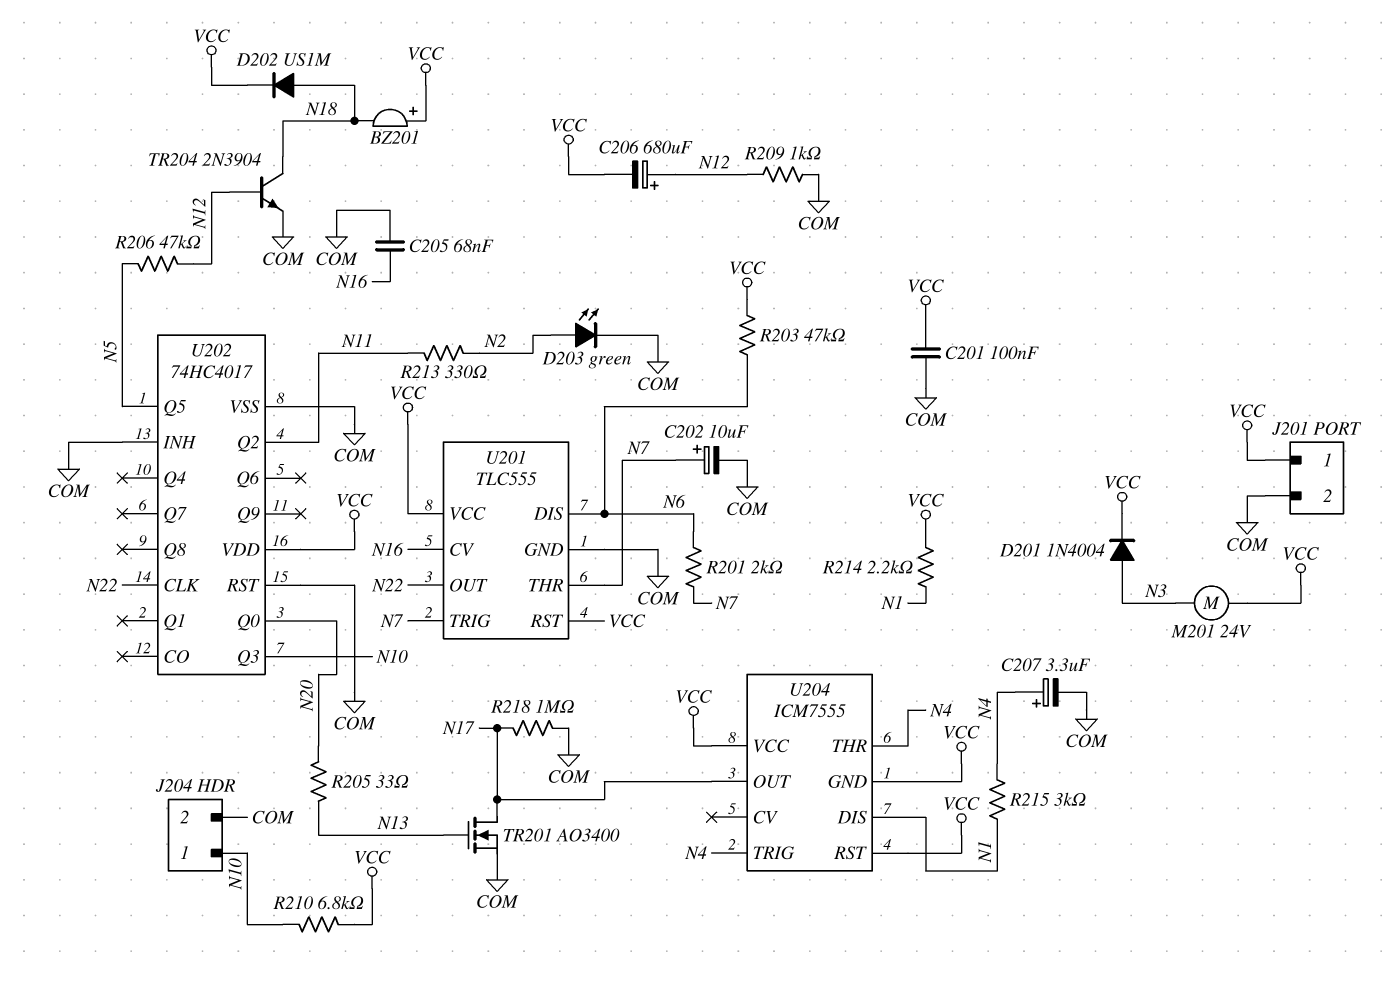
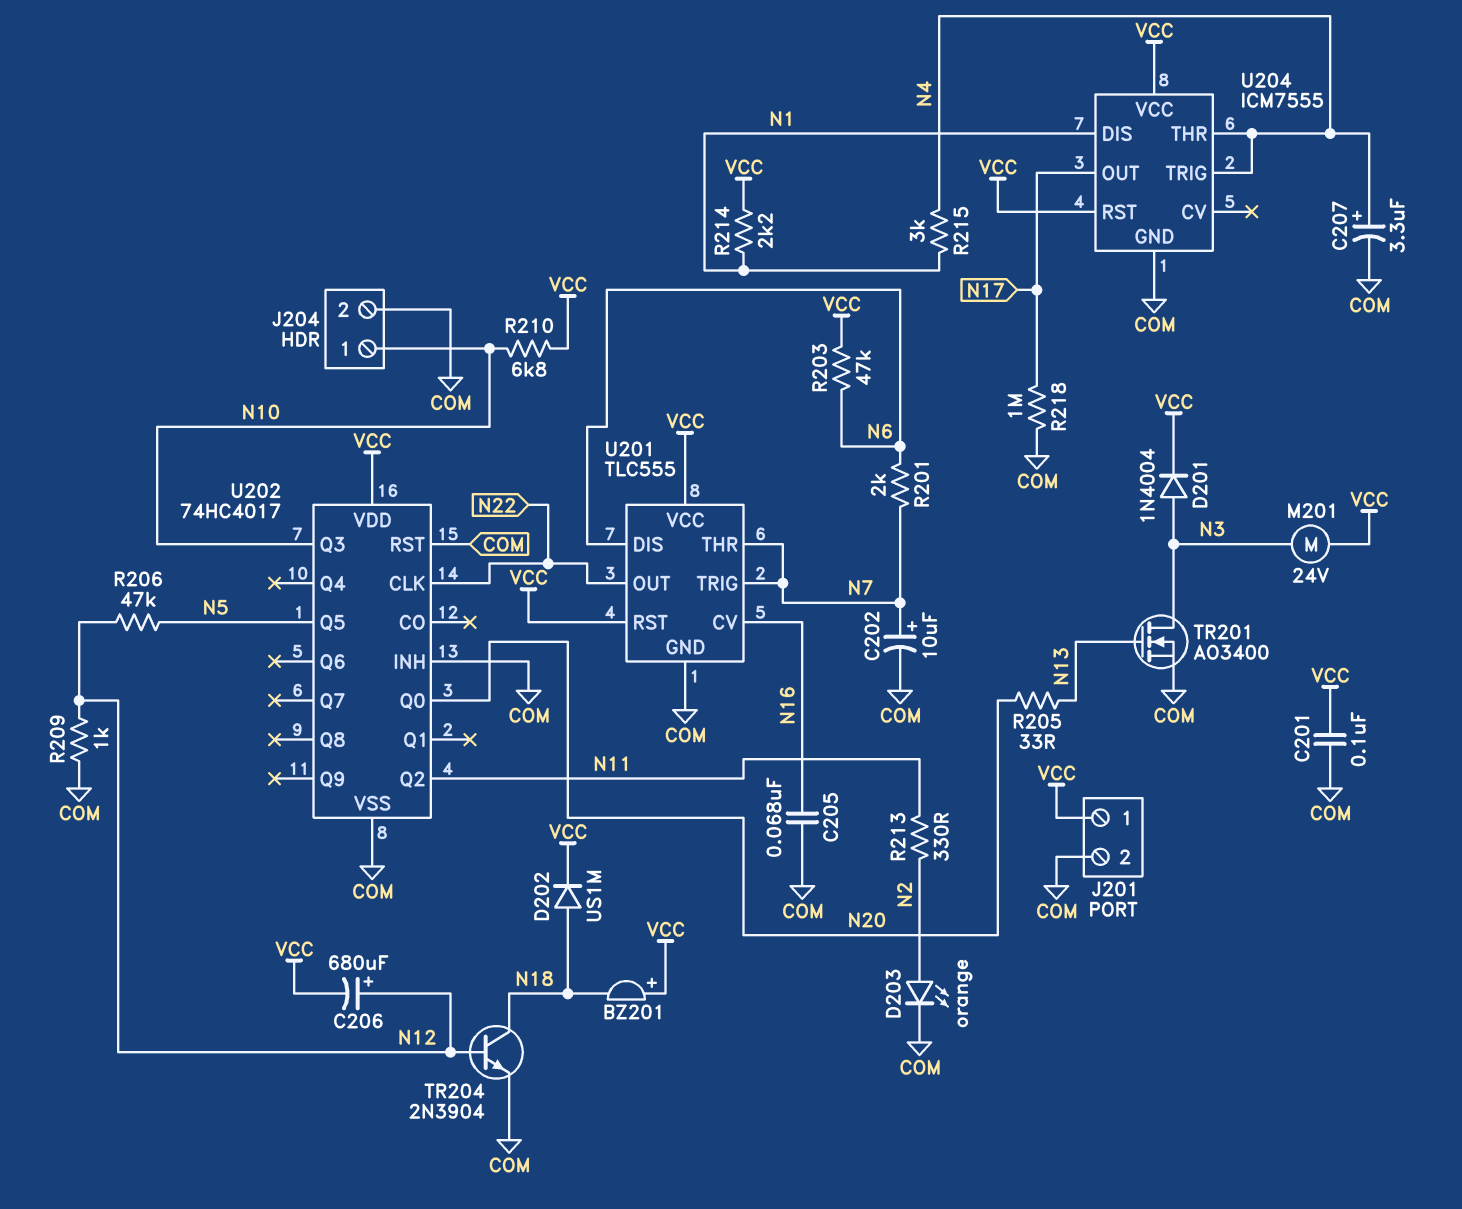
D203: LED green (A N2, K COM) -> LED orange (A N2, K COM)
TR201: NMOS AO3400 (G N13, D N17, S COM) -> NMOS AO3400 (G N13, D N3, S COM)
U204 pin GND: VCC -> COM

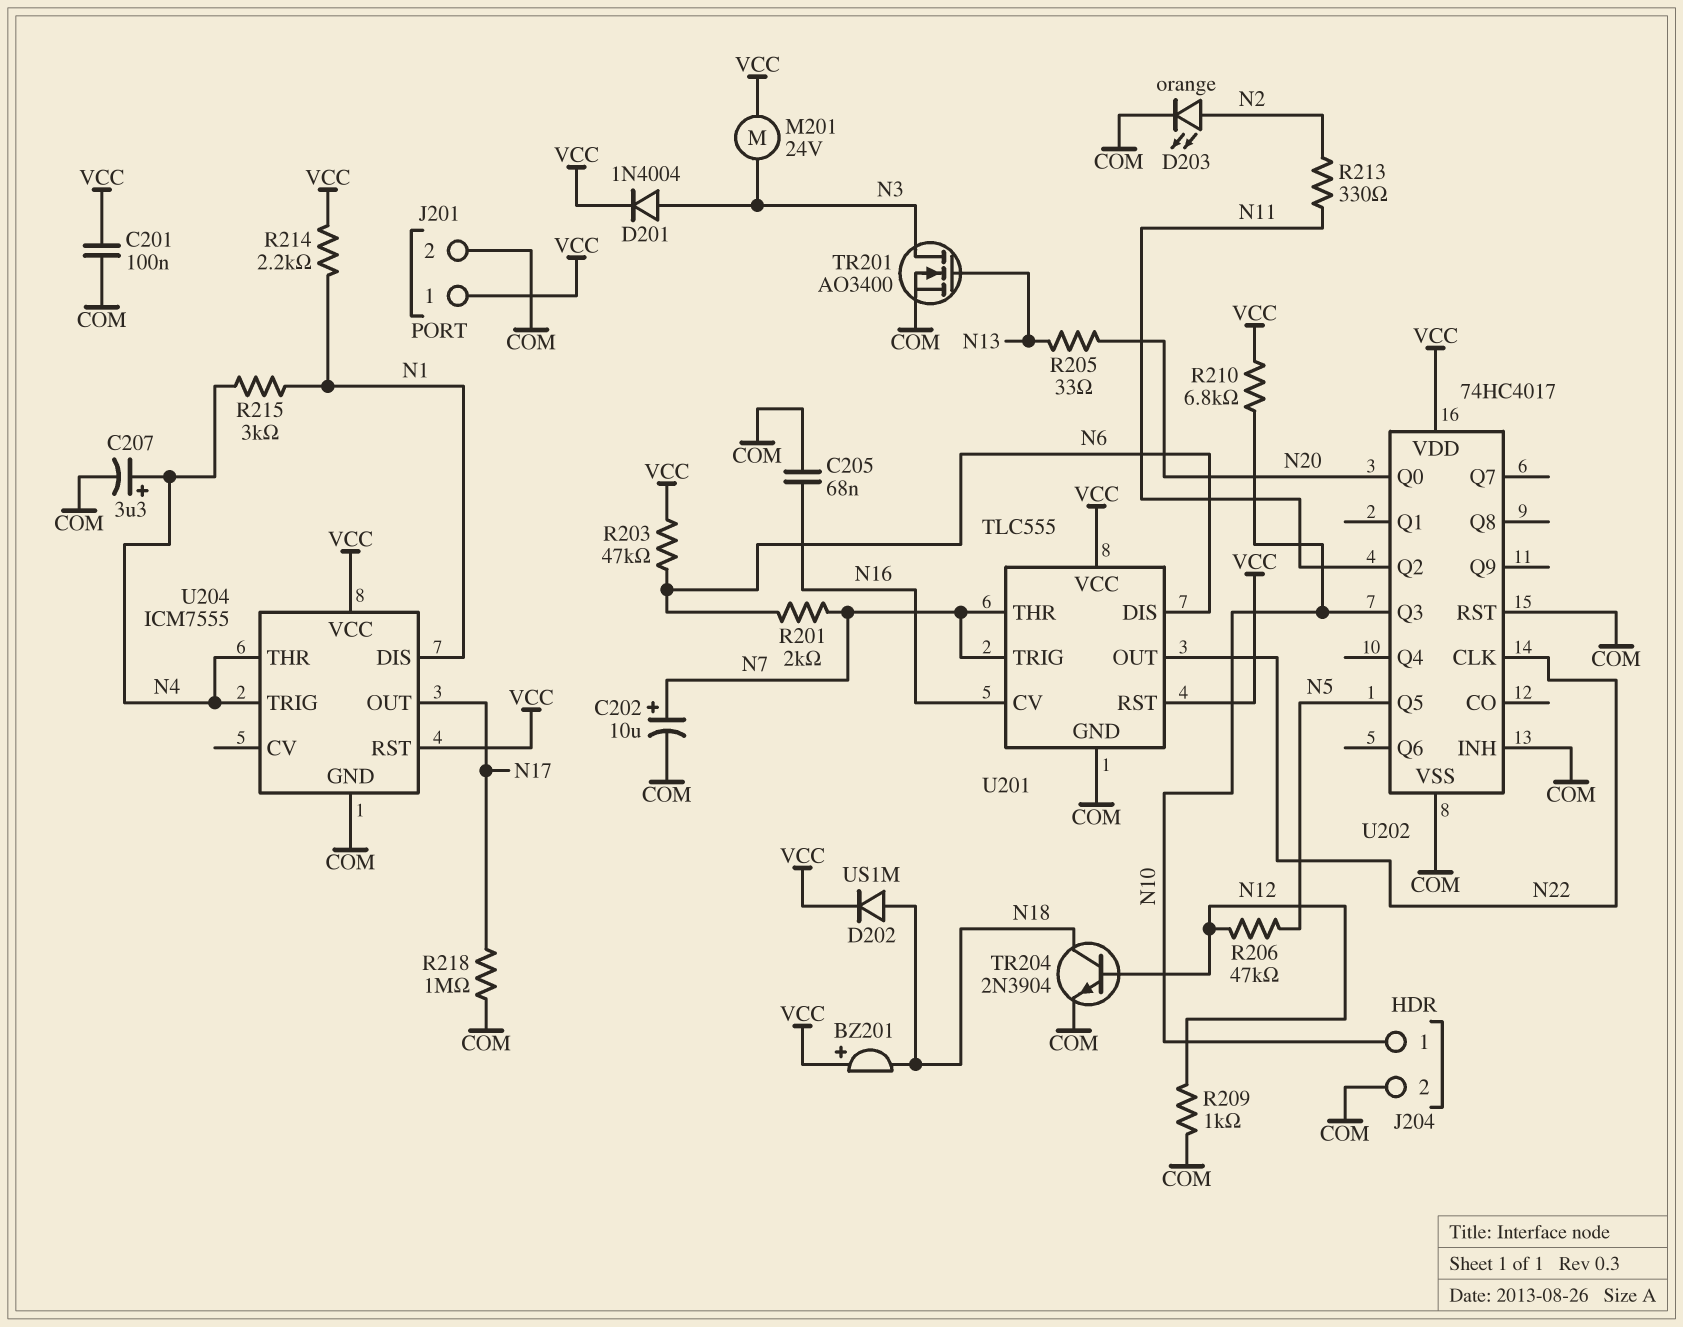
C206: 680uF (plus N12, minus VCC) -> none

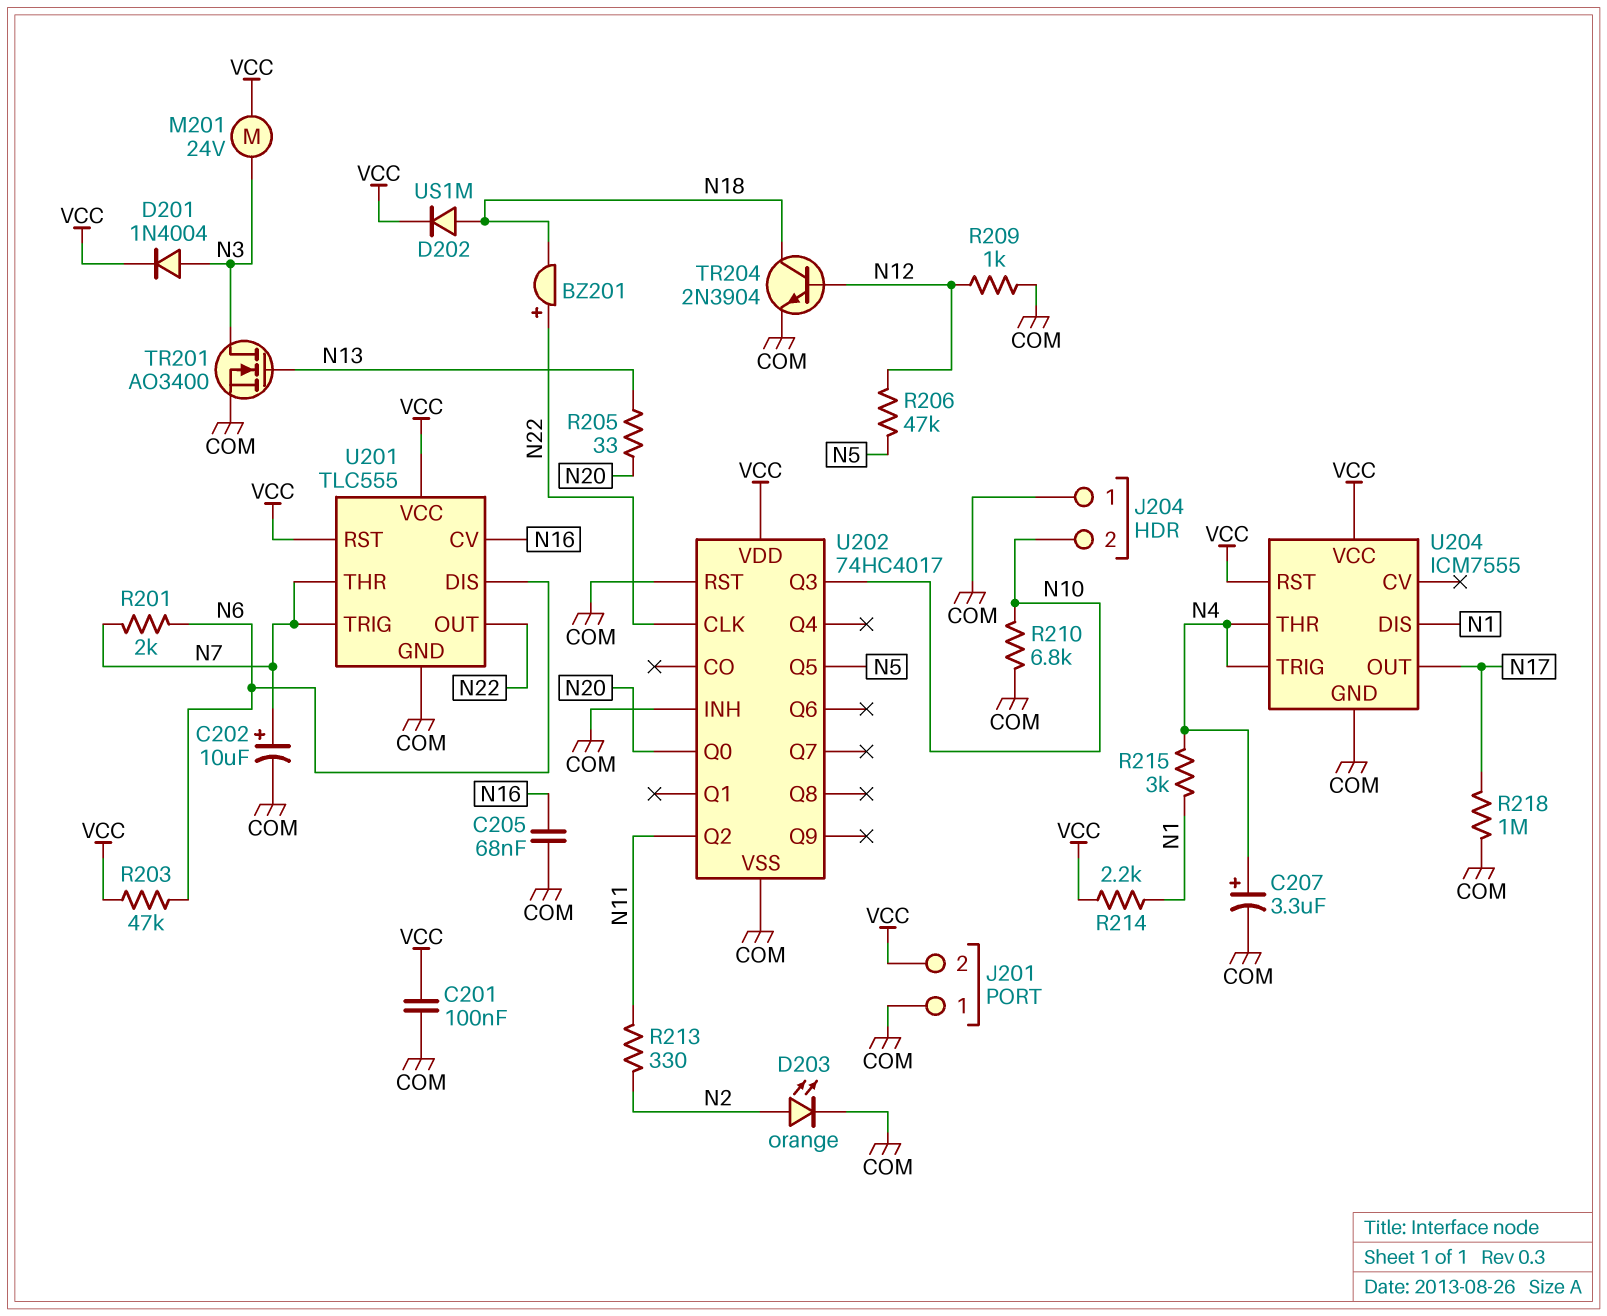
BZ201: buzzer (plus VCC, minus N18) -> buzzer (plus N22, minus N18)
J201 pin 1: VCC -> COM
J201 pin 2: COM -> VCC
J204 pin 1: N10 -> COM
J204 pin 2: COM -> N10
R210: 6.8k (N10, VCC) -> 6.8k (COM, N10)

